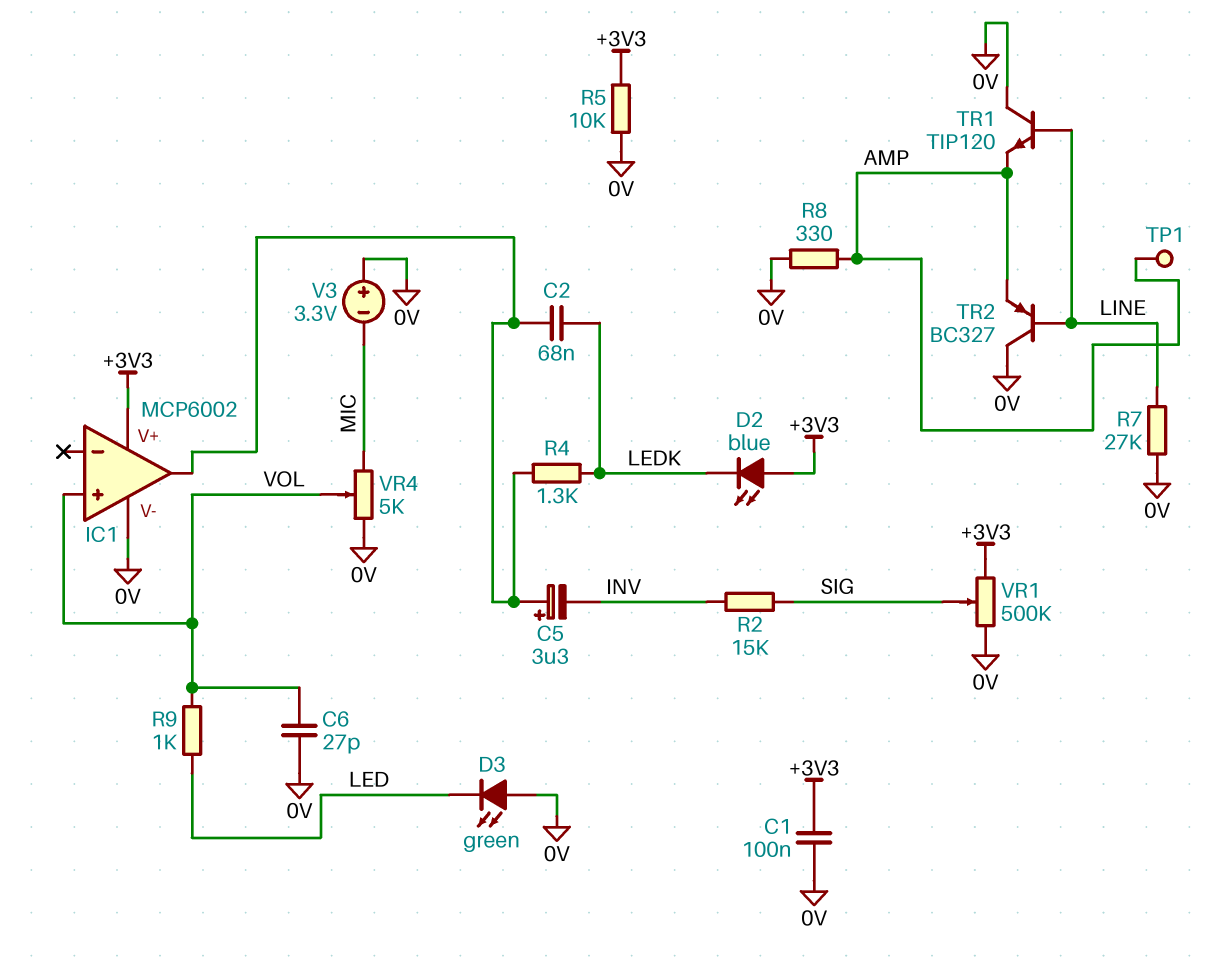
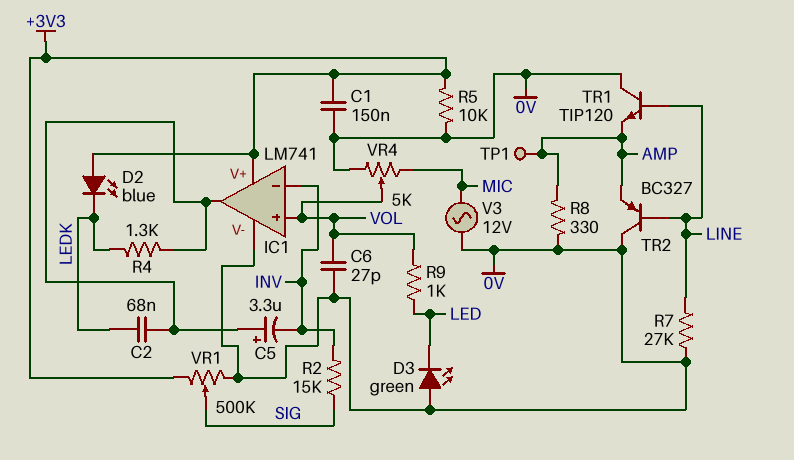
C1: 100nF (+3V3, 0V) -> 150nF (+3V3, 0V)
IC1: MCP6002 -> LM741
IC1 pin in-: none -> INV
V3: 3.3V (plus 0V, minus MIC) -> AC 12V (0V, MIC)

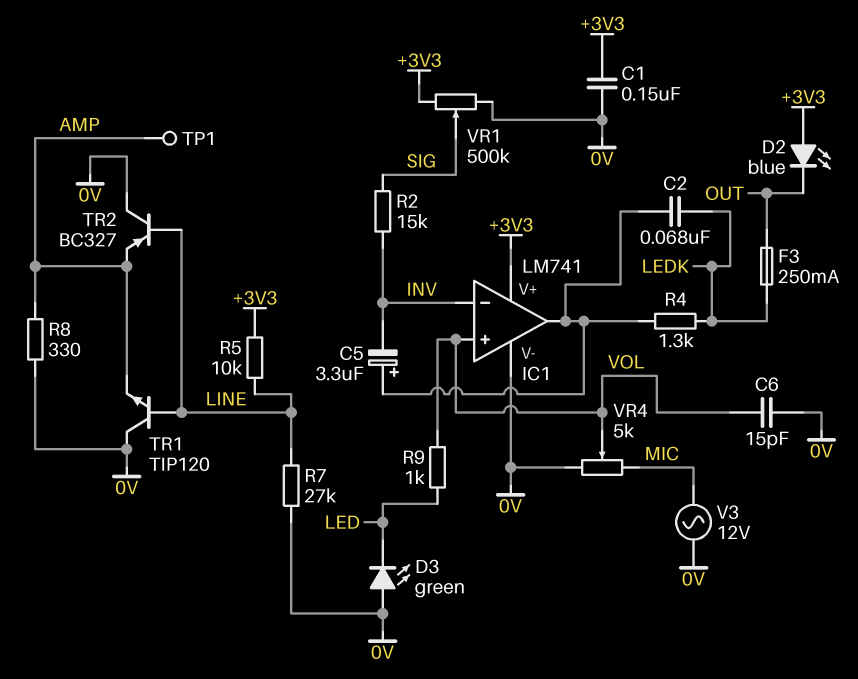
C6: 27pF (0V, VOL) -> 15pF (0V, VOL)
D2: LED blue (A +3V3, K LEDK) -> LED blue (A +3V3, K OUT)
F3: none -> 250mA (LEDK, OUT)
R5: 10k (+3V3, 0V) -> 10k (+3V3, LINE)

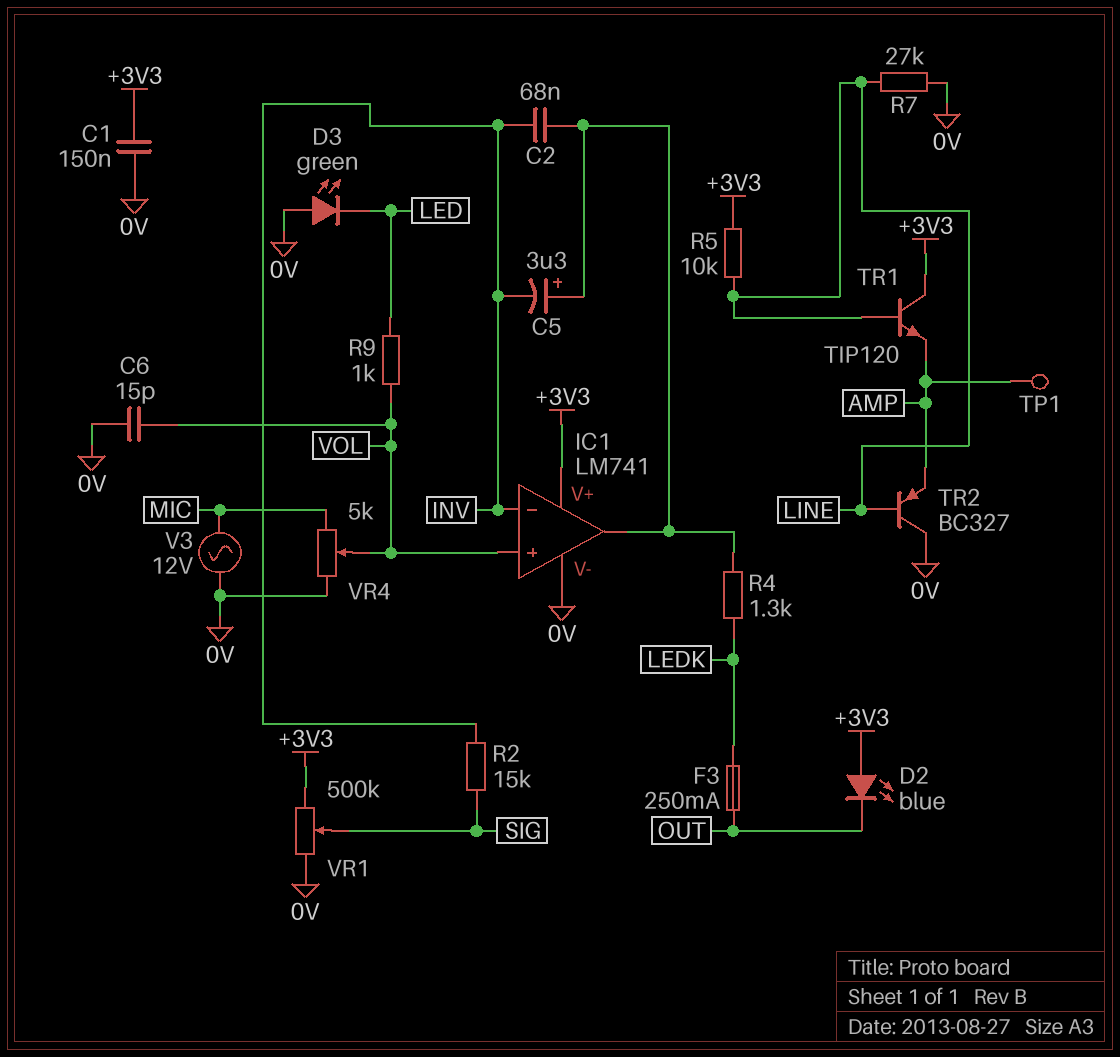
C2: 68nF (IC1/out, LEDK) -> 68nF (IC1/out, INV)
R8: 330 (0V, AMP) -> none
TR1: NPN TIP120 (B LINE, C 0V, E AMP) -> NPN TIP120 (B LINE, C +3V3, E AMP)

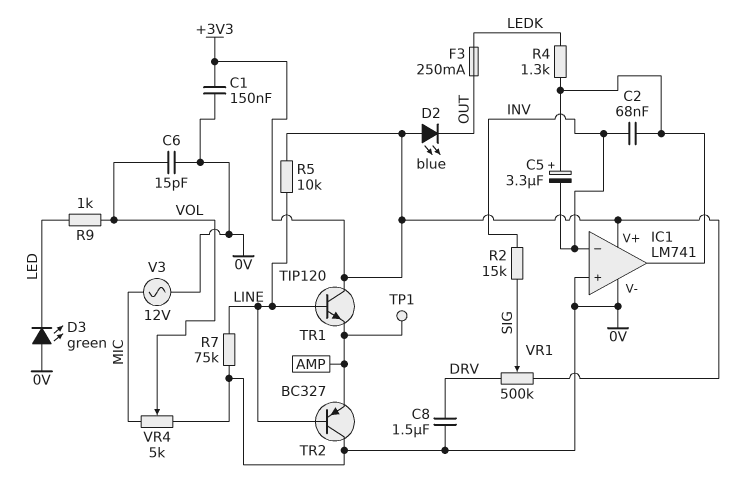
C8: none -> 1.5uF (0V, DRV)
IC1 pin in+: VOL -> 0V
R7: 27k (0V, LINE) -> 75k (0V, LINE)
VR1: 500k (+3V3, 0V, wiper SIG) -> 500k (+3V3, DRV, wiper SIG)

